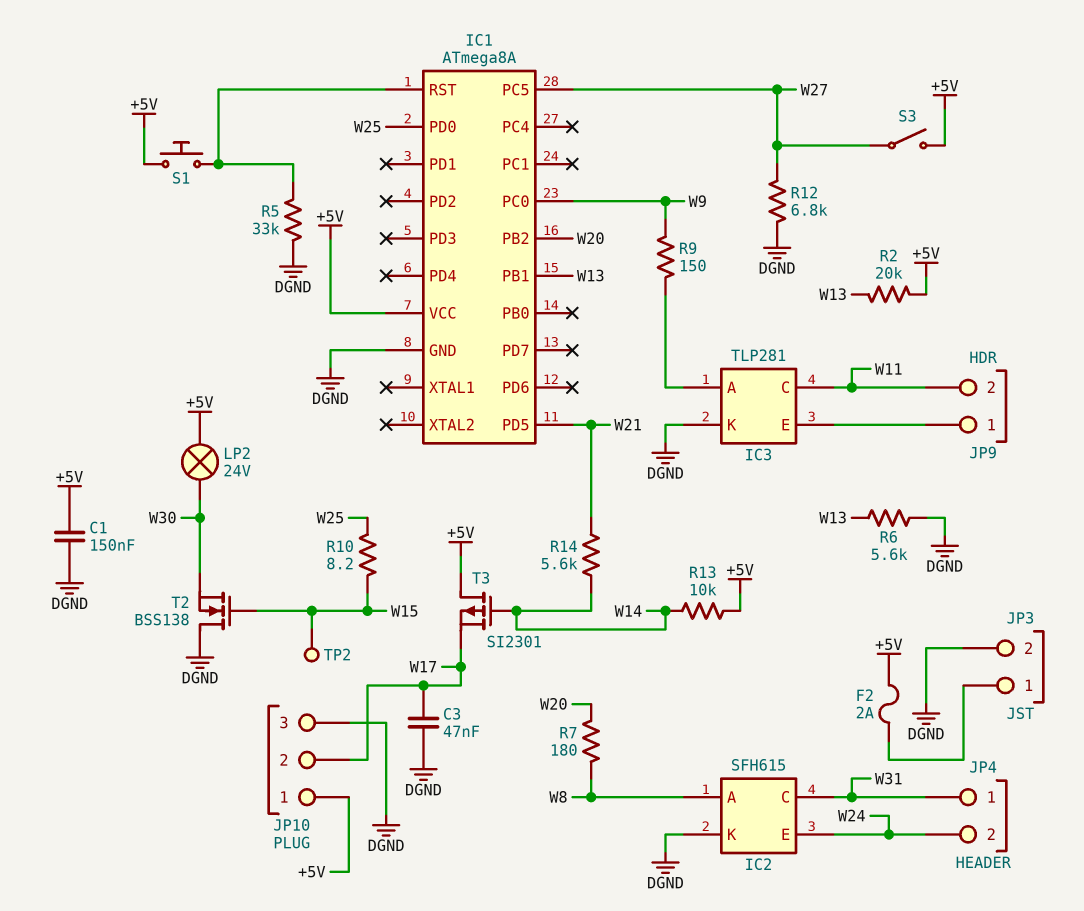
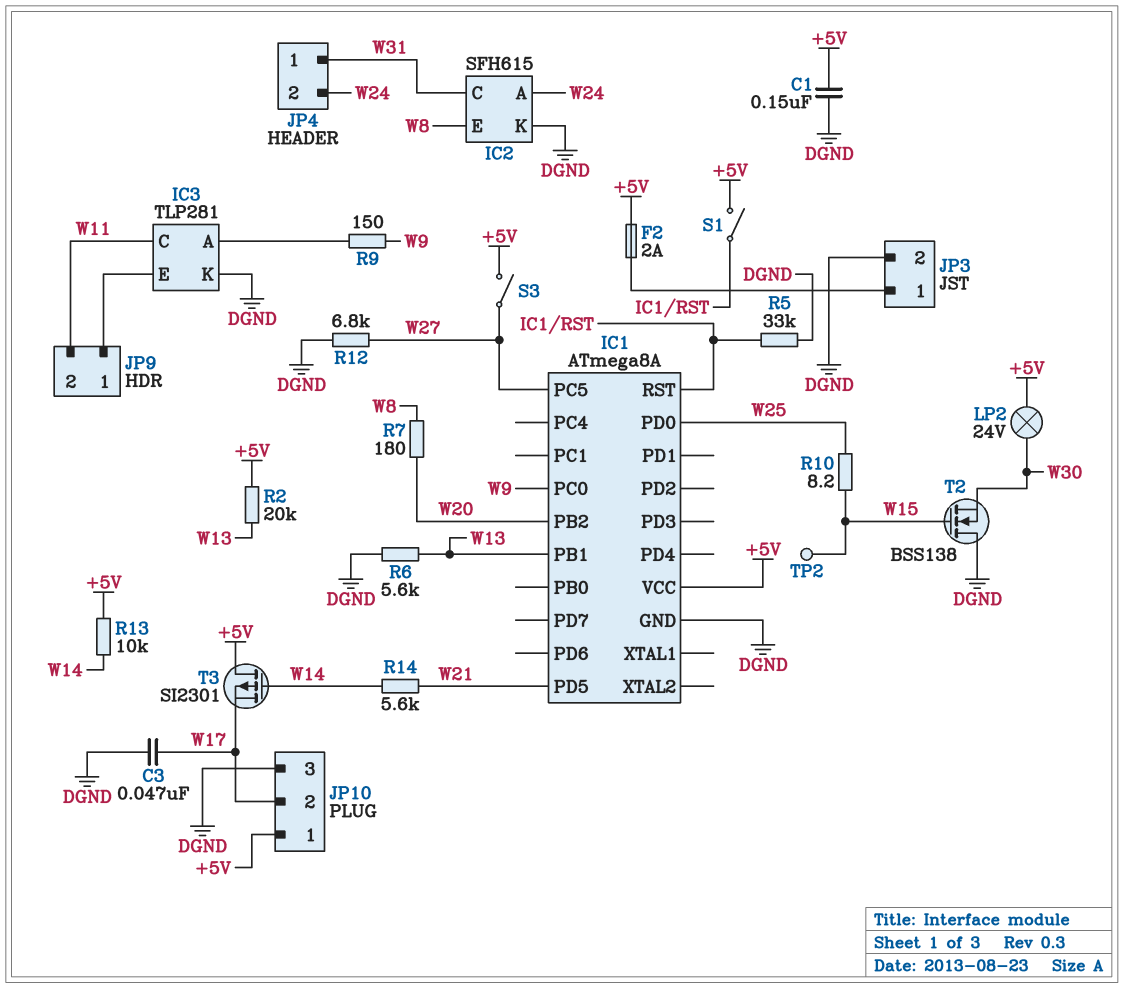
IC2 pin A: W8 -> W24
IC2 pin E: W24 -> W8
S1: button (+5V, IC1/RST) -> switch (+5V, IC1/RST)

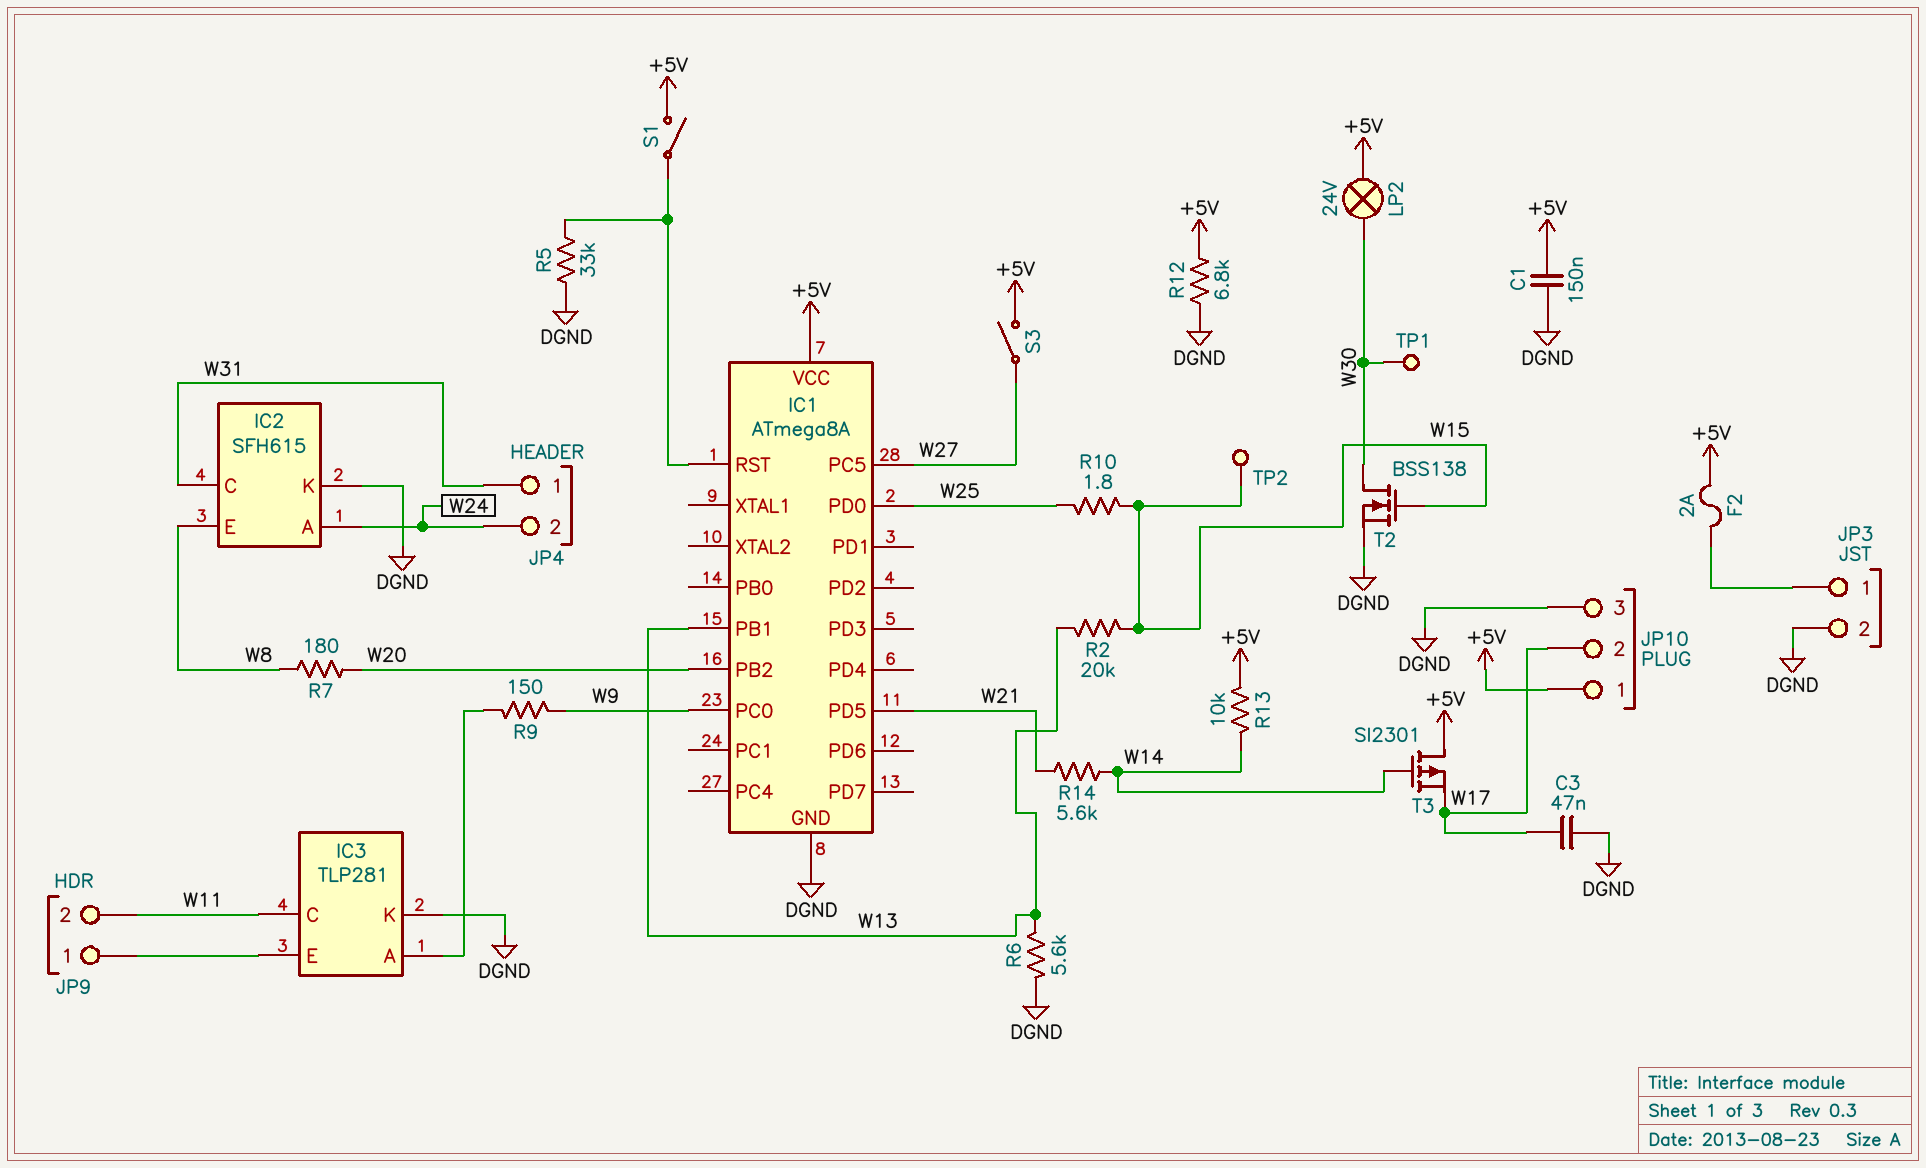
R2: 20k (+5V, W13) -> 20k (W13, W15)
R10: 8.2 (W15, W25) -> 1.8 (W15, W25)
R12: 6.8k (DGND, W27) -> 6.8k (+5V, DGND)
T2: NMOS BSS138 (G W15, D DGND, S W30) -> NMOS BSS138 (G W15, D W30, S DGND)
TP1: none -> test point (W30)

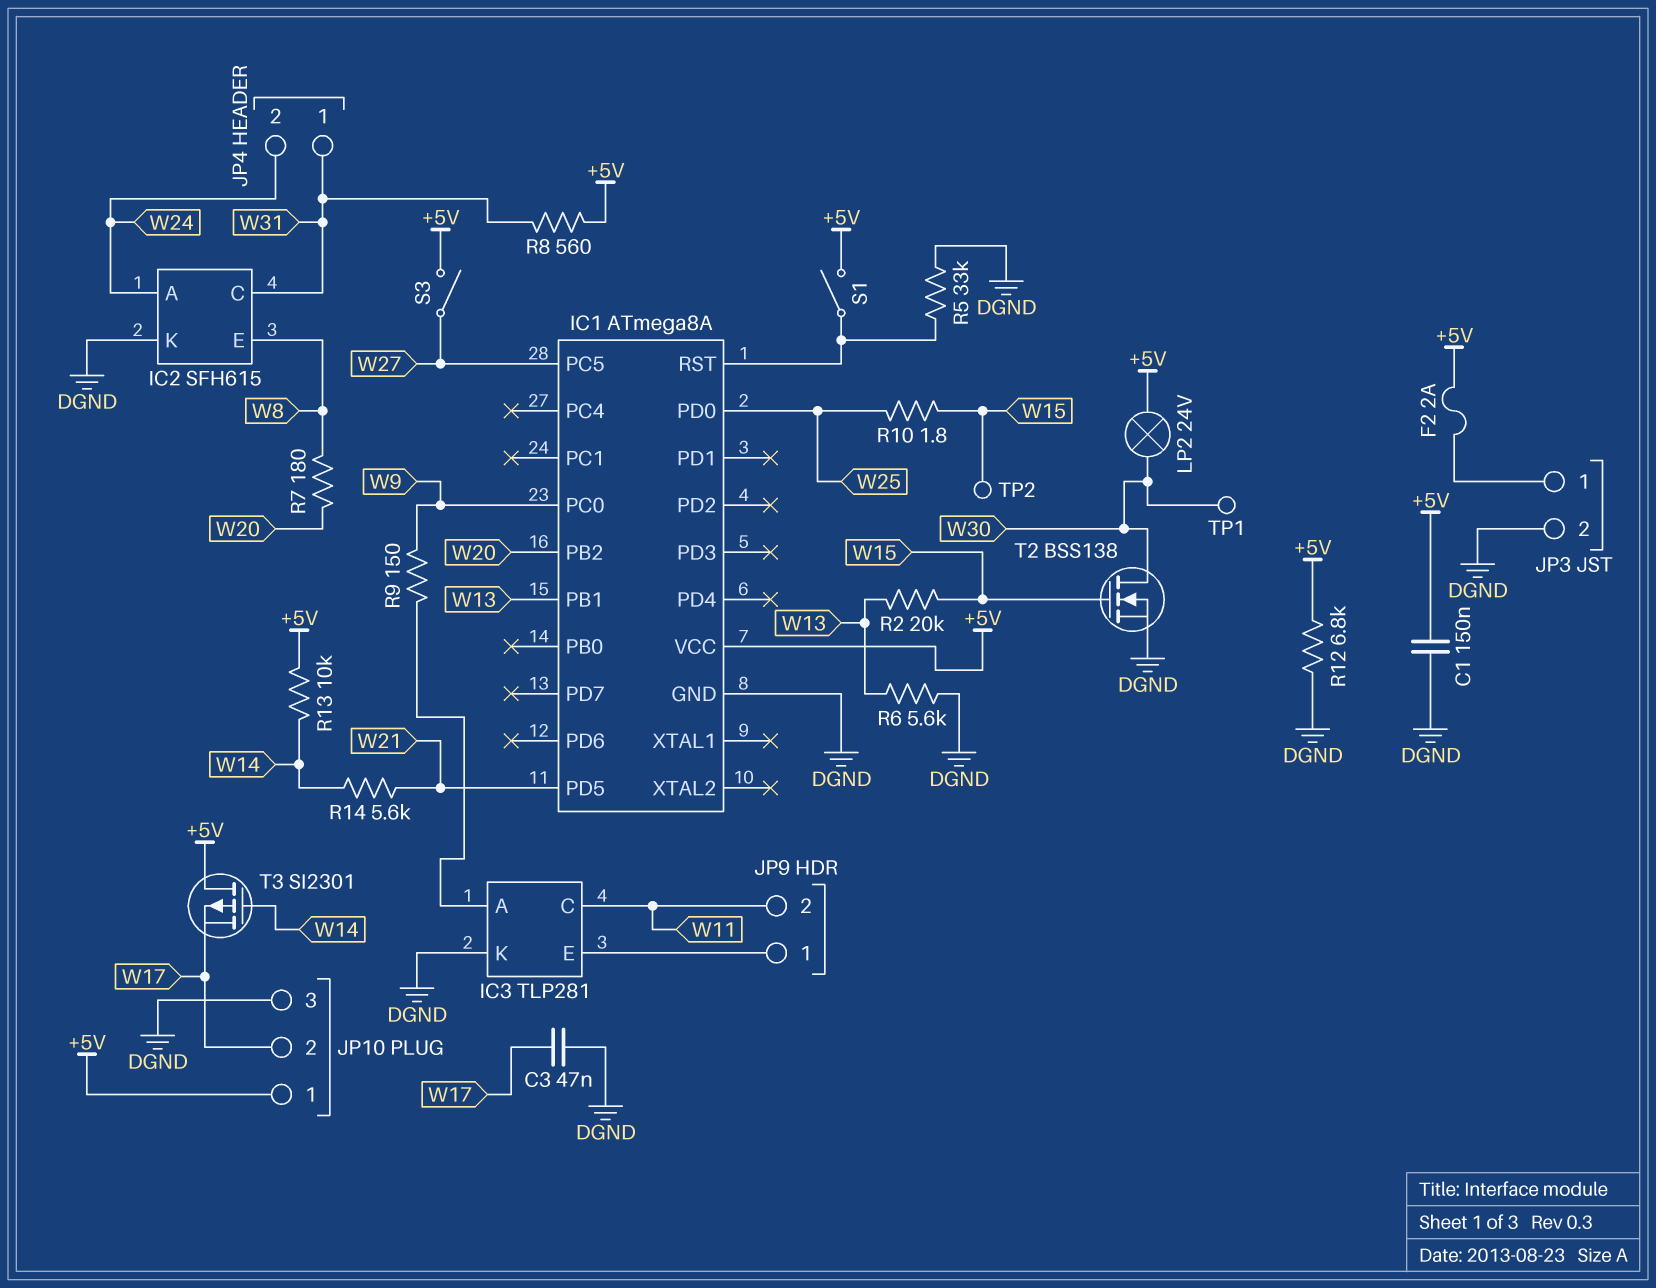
R8: none -> 560 (+5V, W31)

